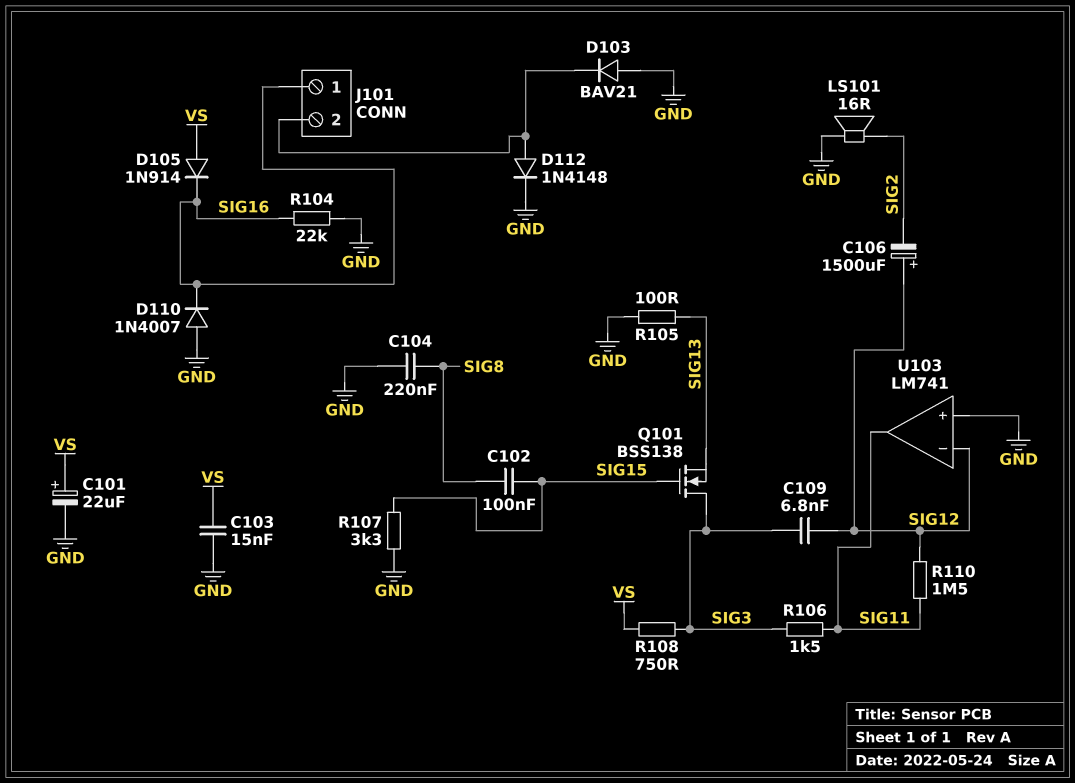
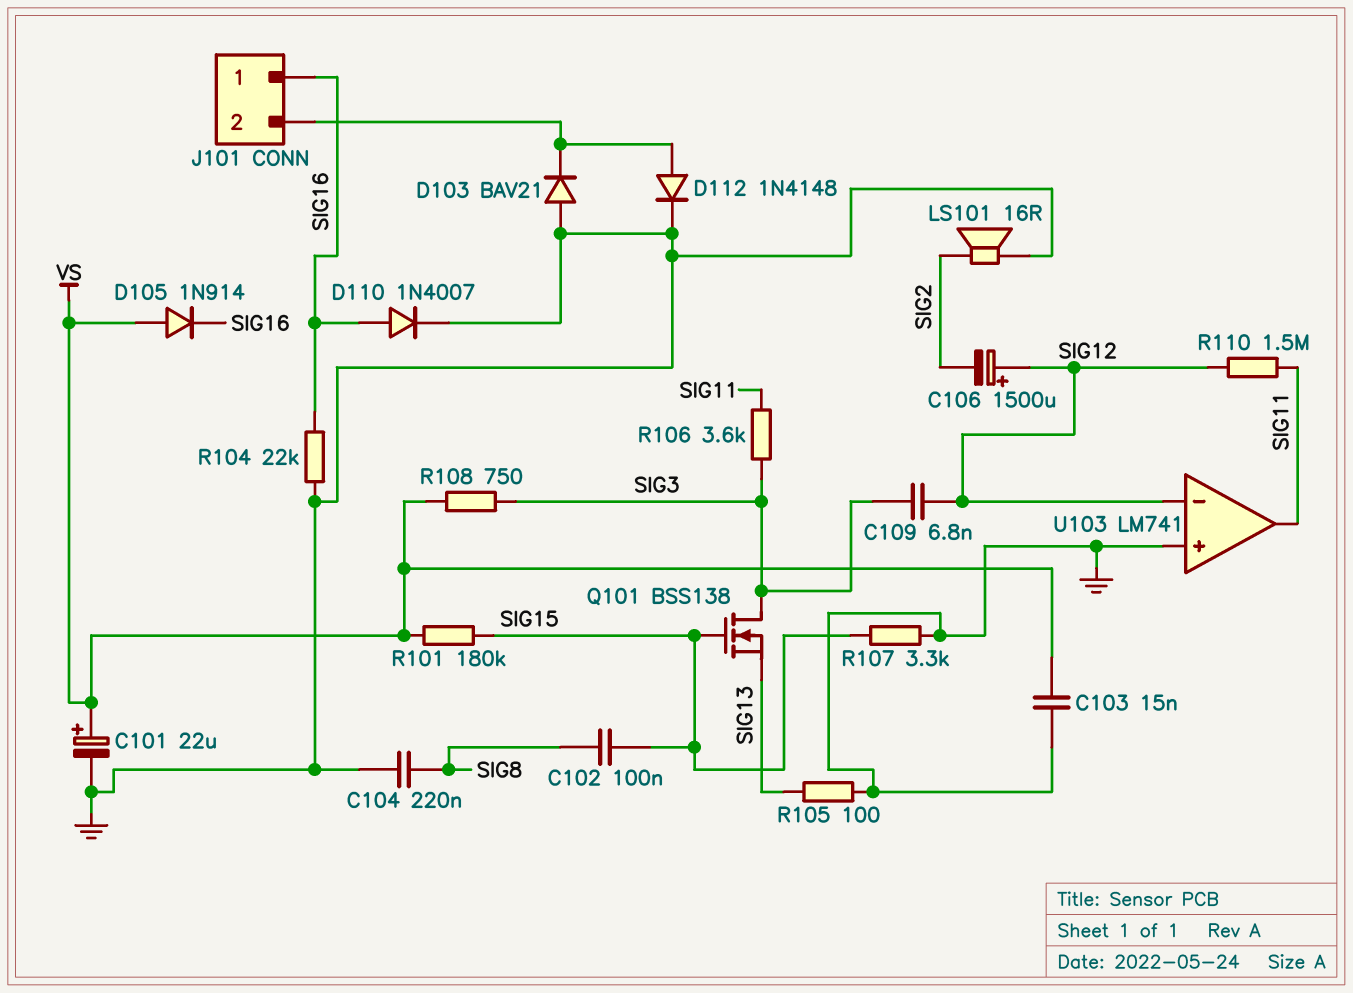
D110: diode 1N4007 (A GND, K SIG16) -> diode 1N4007 (A SIG16, K GND)
R101: none -> 180k (SIG15, VS)
R106: 1.5k (SIG3, SIG11) -> 3.6k (SIG3, SIG11)

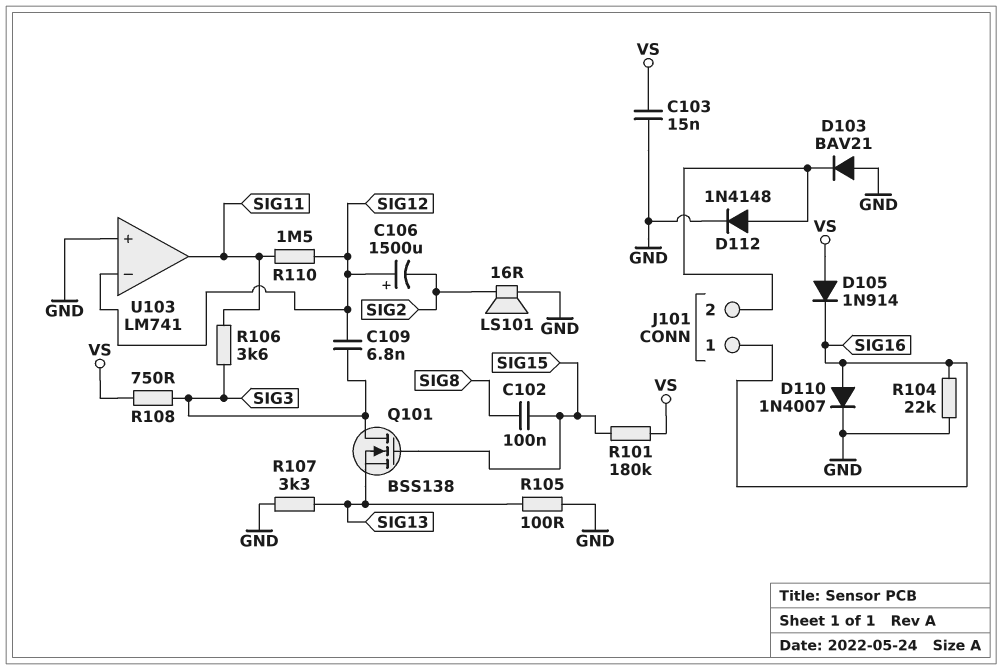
C101: 22uF (plus VS, minus GND) -> none
C104: 220nF (GND, SIG8) -> none
R107: 3.3k (GND, SIG15) -> 3.3k (GND, SIG13)

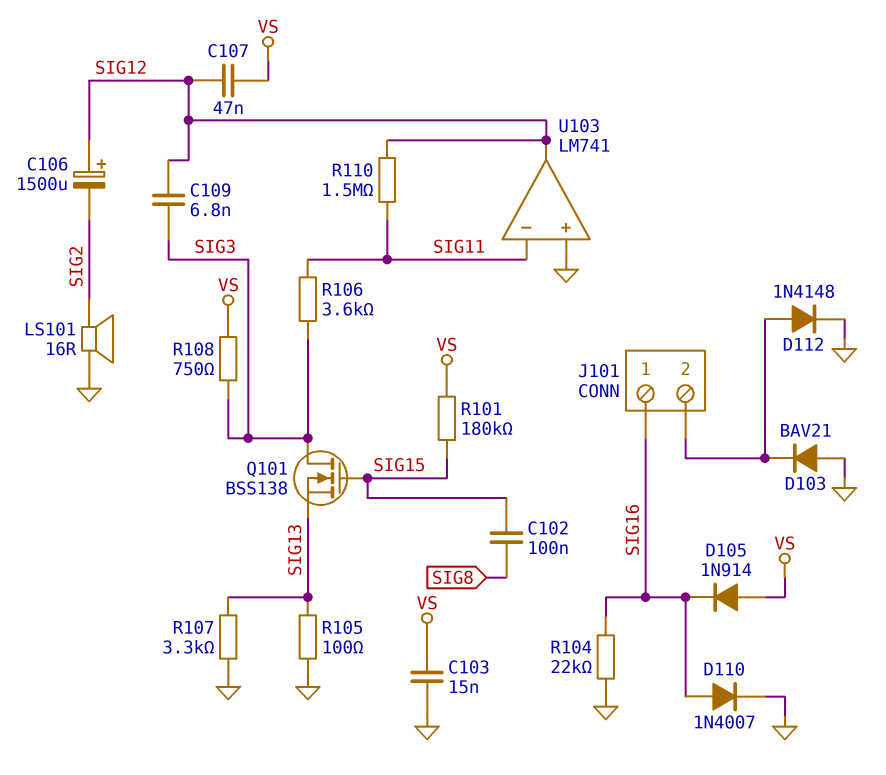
C107: none -> 47nF (SIG12, VS)
U103 pin in-: SIG12 -> SIG11
U103 pin out: SIG11 -> SIG12

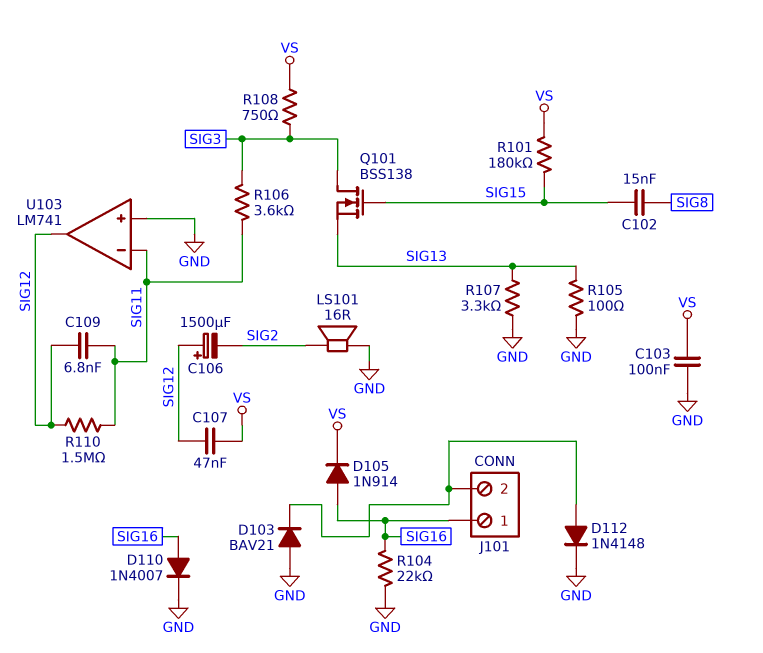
C102: 100nF (SIG8, SIG15) -> 15nF (SIG8, SIG15)
C103: 15nF (GND, VS) -> 100nF (GND, VS)
C109: 6.8nF (SIG3, SIG12) -> 6.8nF (SIG11, SIG12)
D105: diode 1N914 (A VS, K SIG16) -> diode 1N914 (A SIG16, K VS)

